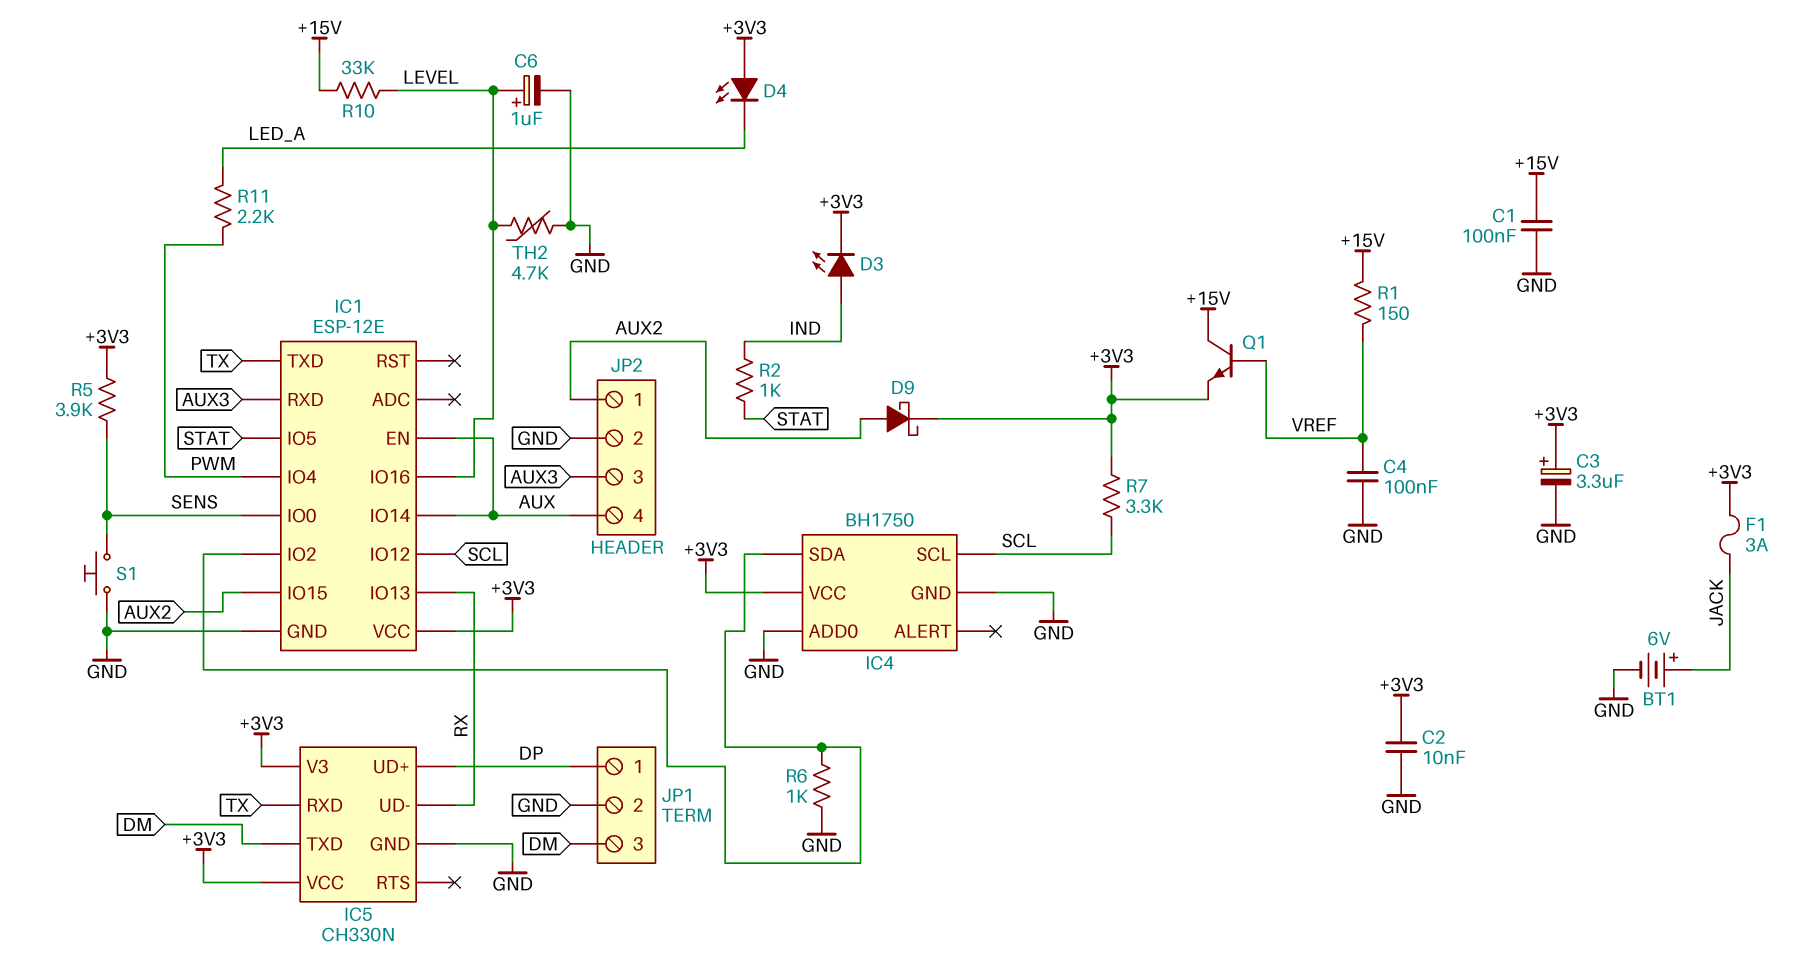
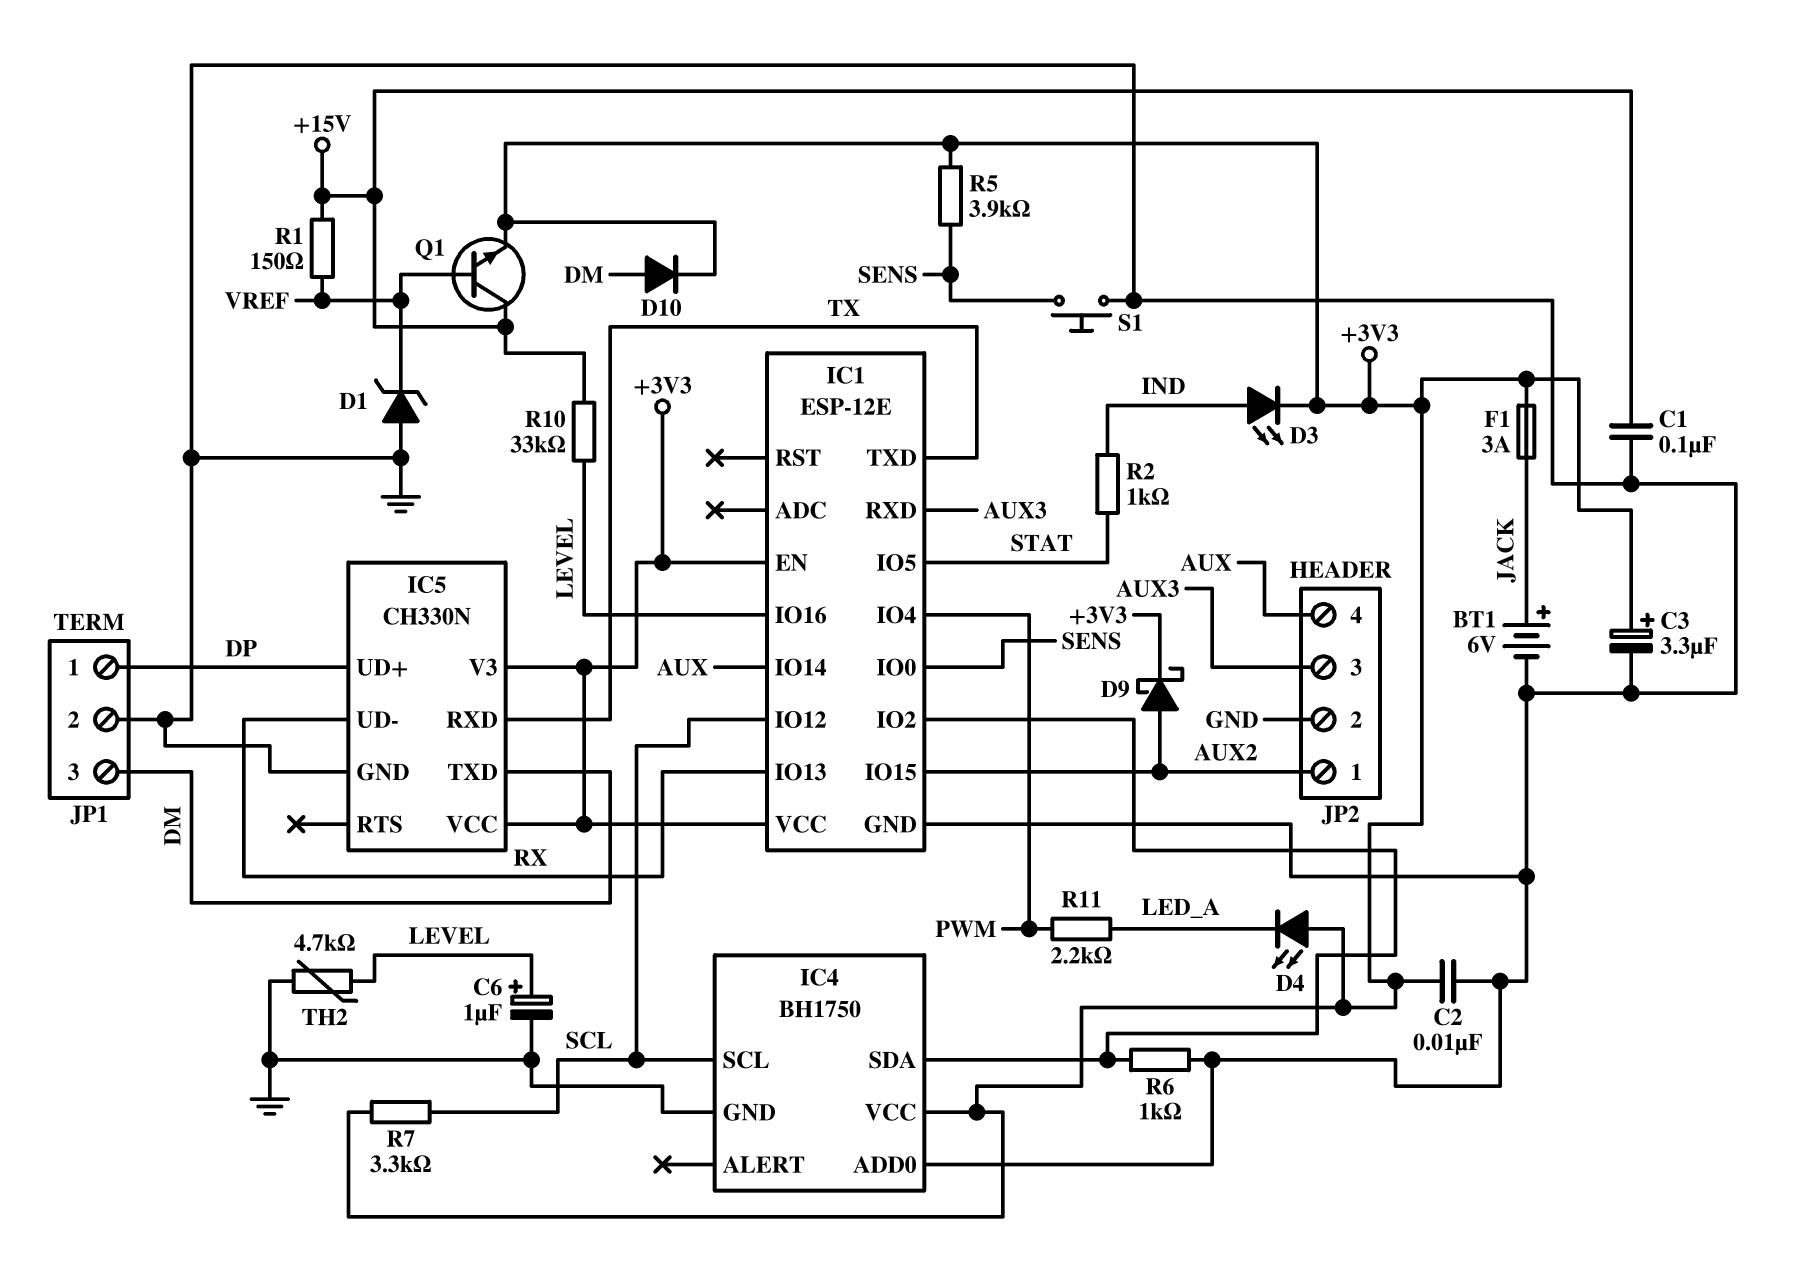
C4: 100nF (GND, VREF) -> none
D1: none -> zener (A GND, K VREF)
D10: none -> diode (A DM, K +3V3)
IC1 pin EN: AUX -> +3V3

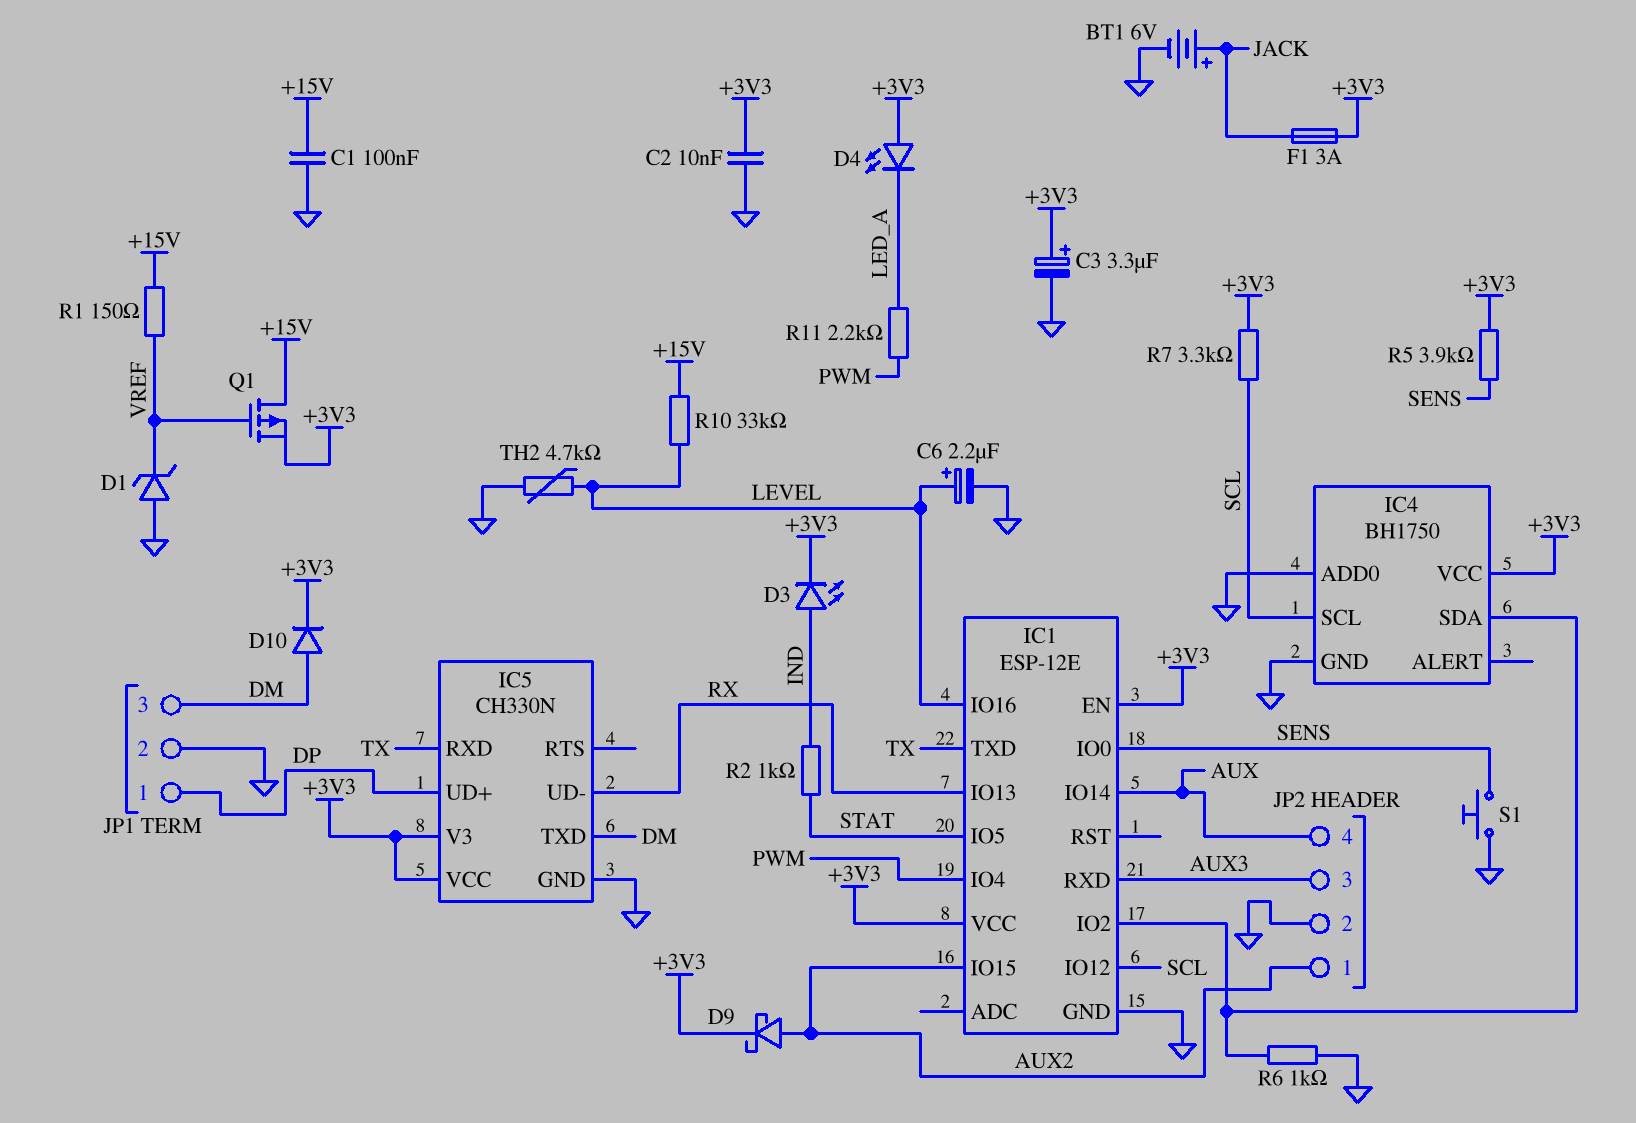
C6: 1uF (plus LEVEL, minus GND) -> 2.2uF (plus LEVEL, minus GND)
Q1: NPN (B VREF, C +15V, E +3V3) -> PMOS (G VREF, D +15V, S +3V3)

